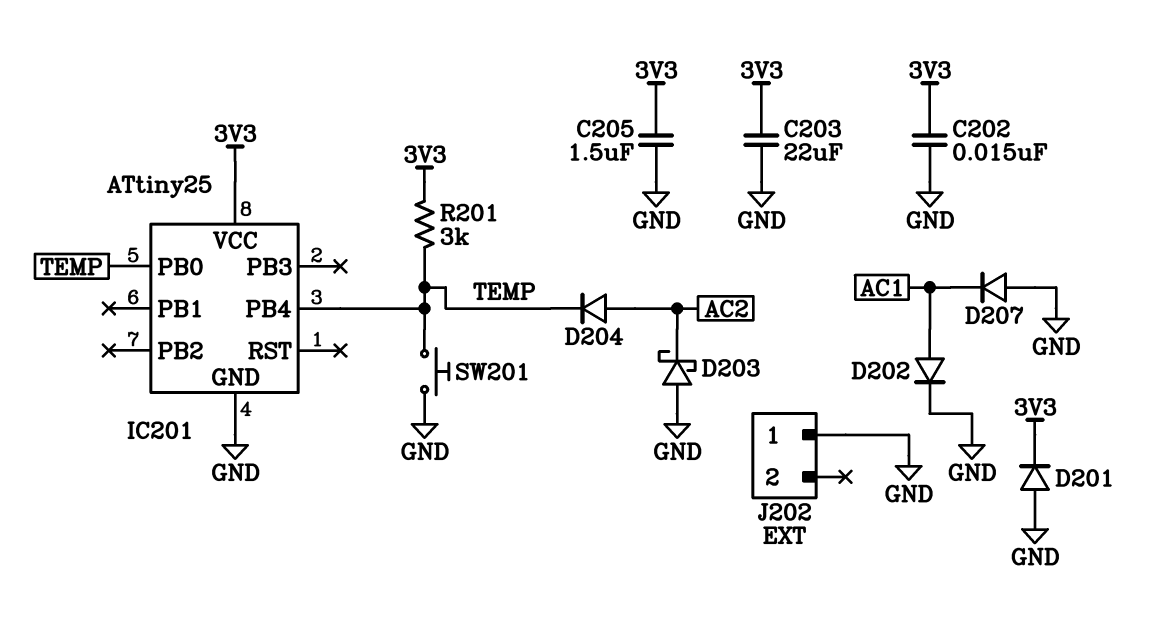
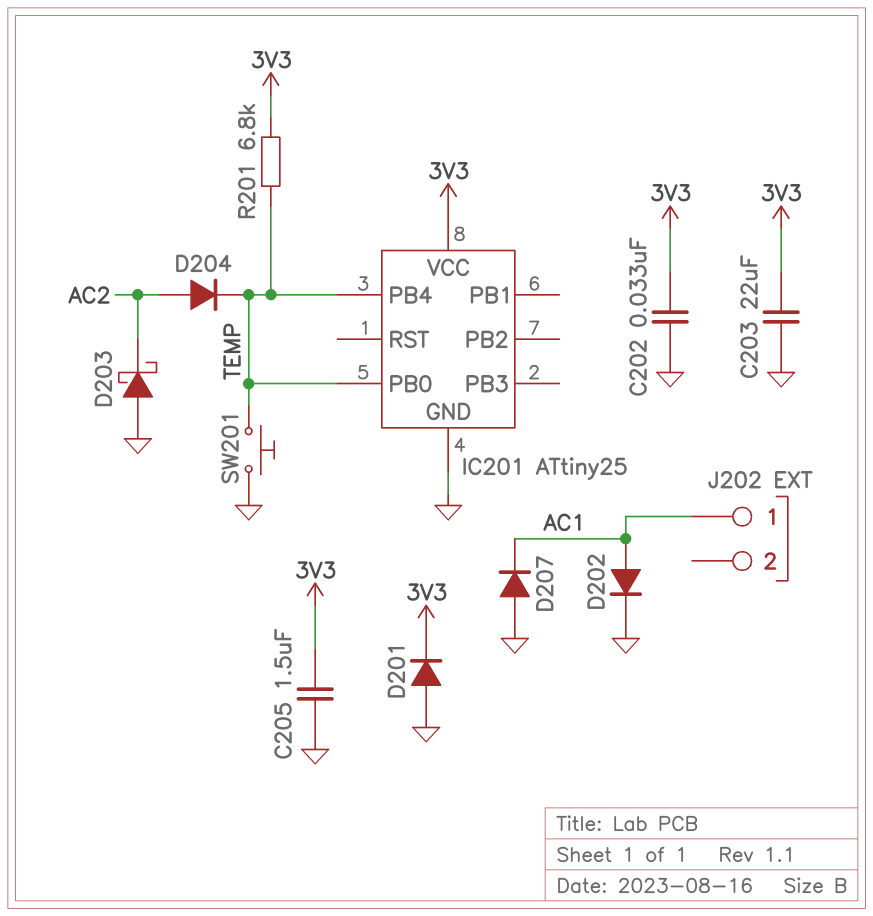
C202: 15nF (3V3, GND) -> 33nF (3V3, GND)
J202 pin 1: GND -> AC1
R201: 3k (3V3, TEMP) -> 6.8k (3V3, TEMP)

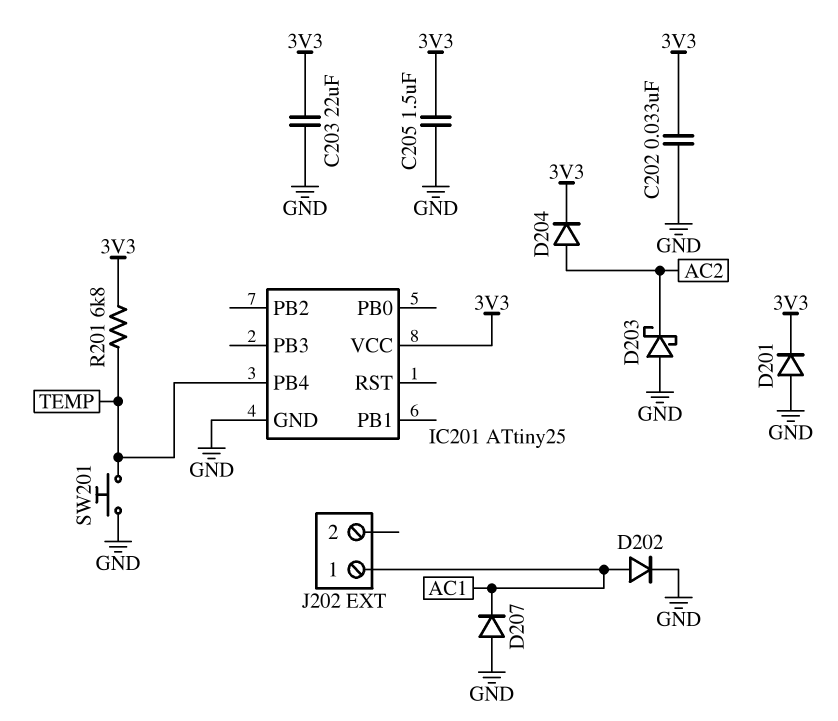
D204: diode (A AC2, K TEMP) -> diode (A AC2, K 3V3)
IC201 pin PB0: TEMP -> none

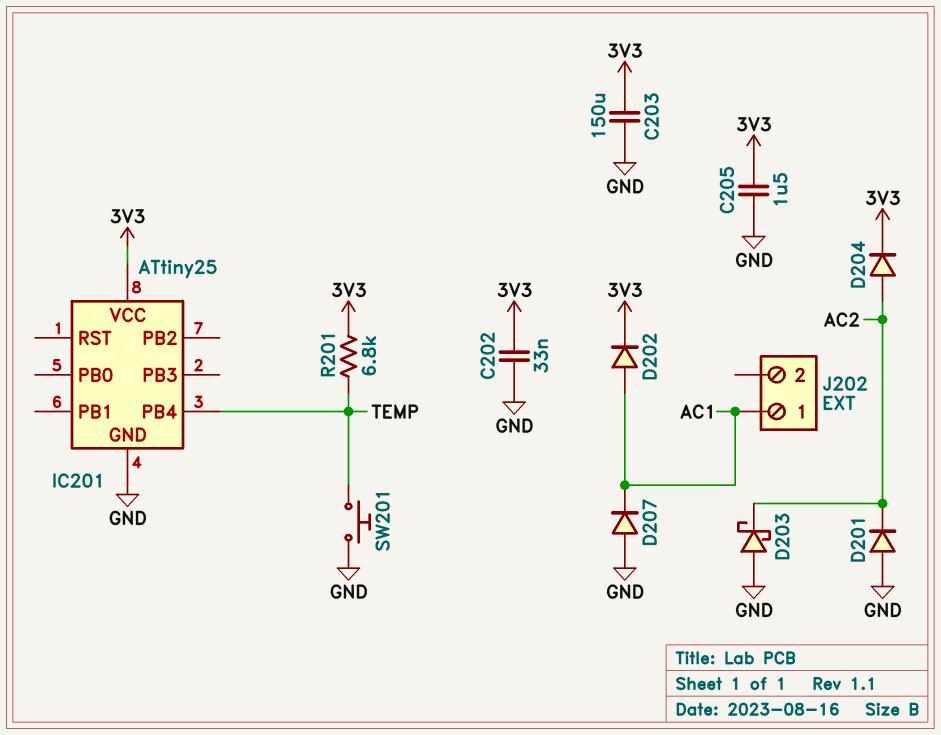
C203: 22uF (3V3, GND) -> 150uF (3V3, GND)
D201: diode (A GND, K 3V3) -> diode (A GND, K AC2)
D202: diode (A AC1, K GND) -> diode (A AC1, K 3V3)

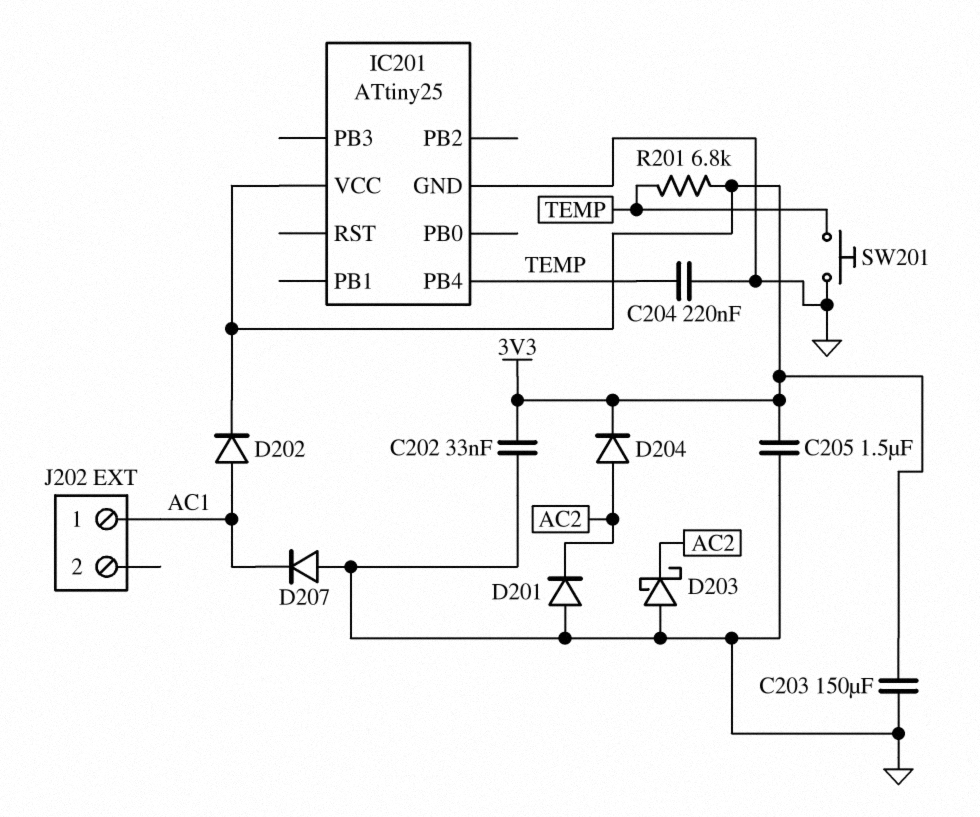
C204: none -> 220nF (GND, TEMP)

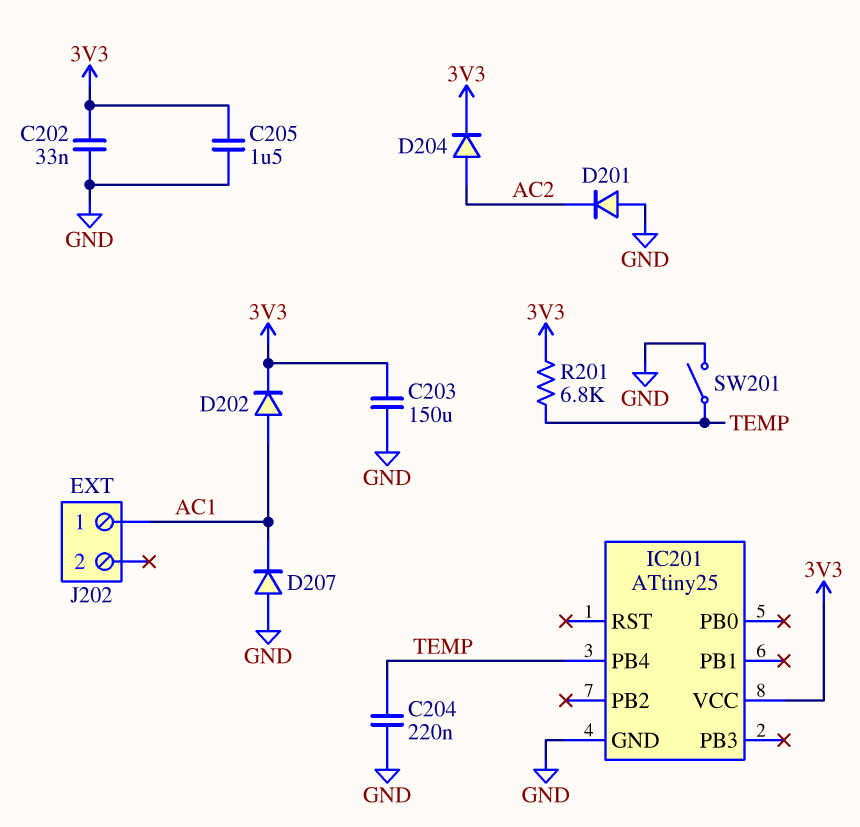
D203: schottky (A GND, K AC2) -> none
SW201: button (GND, TEMP) -> switch (GND, TEMP)

